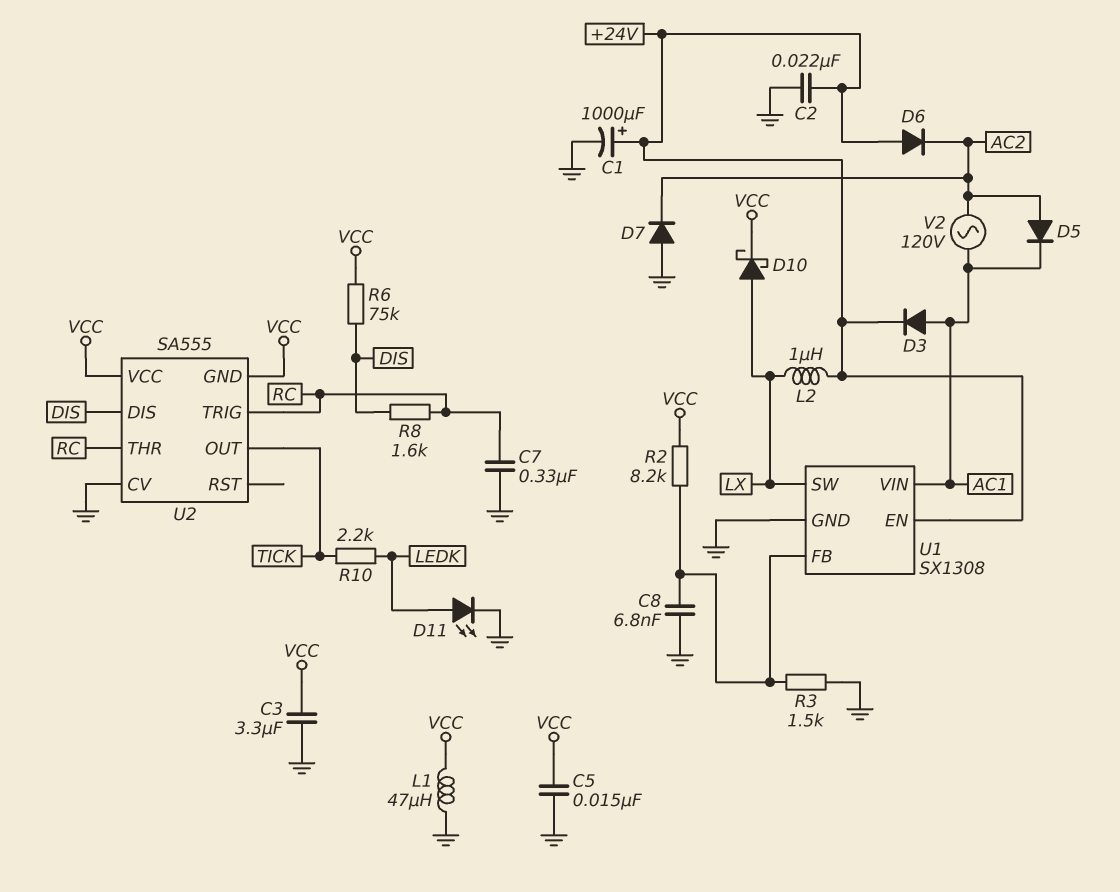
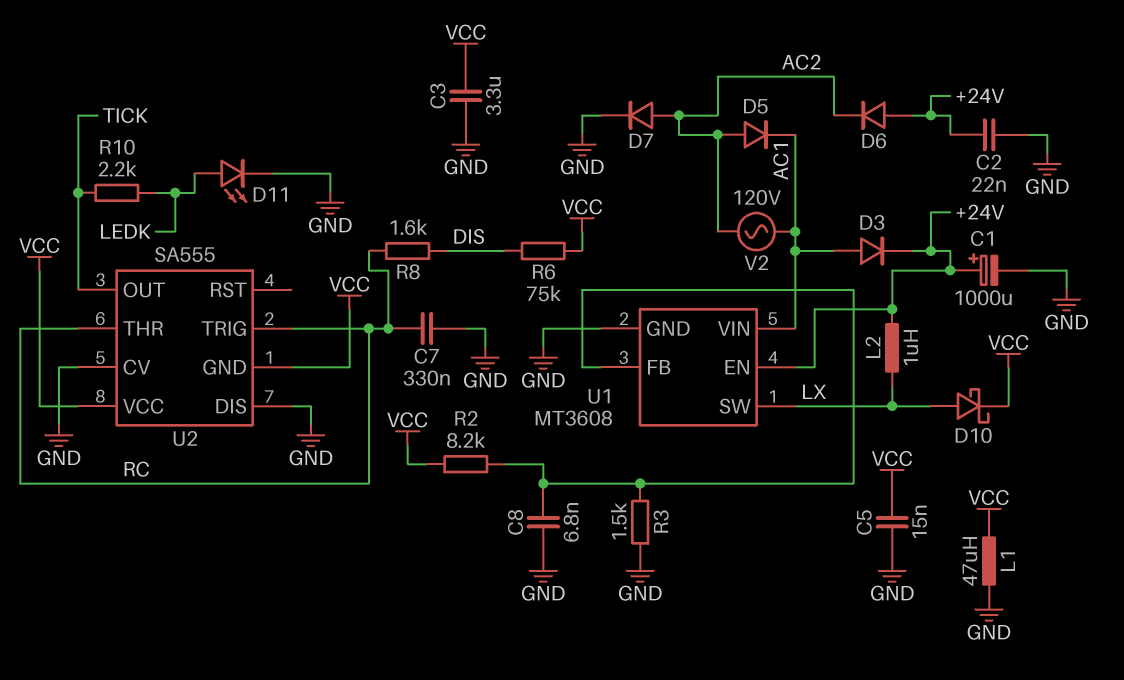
D7: diode (A GND, K AC2) -> diode (A AC2, K GND)
U1: SX1308 -> MT3608
U2 pin DIS: DIS -> GND

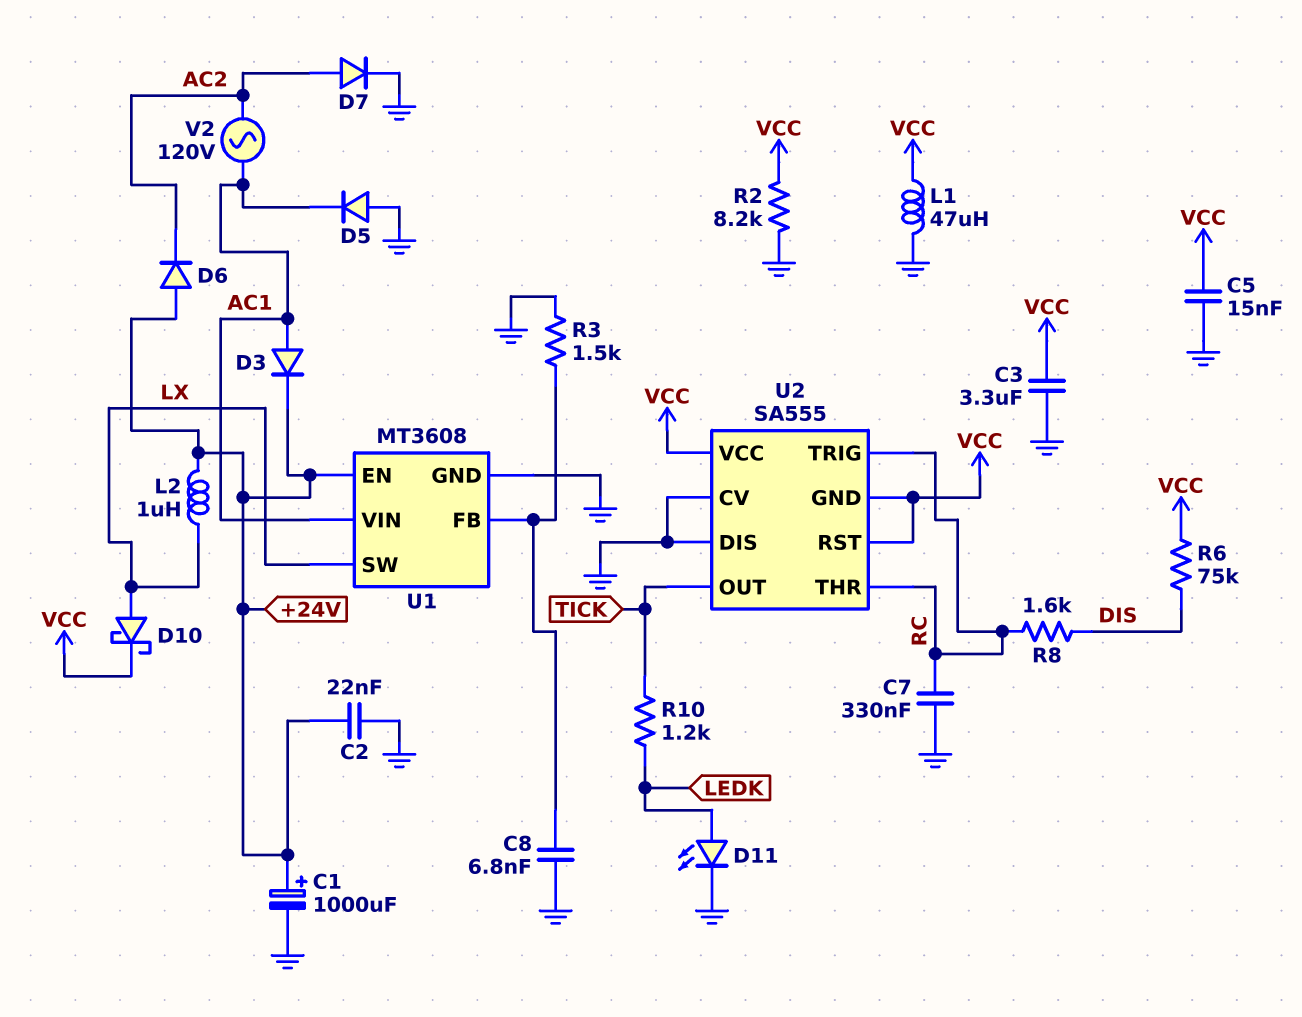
D5: diode (A AC2, K AC1) -> diode (A GND, K AC1)
R2: 8.2k (U1/FB, VCC) -> 8.2k (GND, VCC)
R10: 2.2k (LEDK, TICK) -> 1.2k (LEDK, TICK)
U2 pin RST: none -> VCC

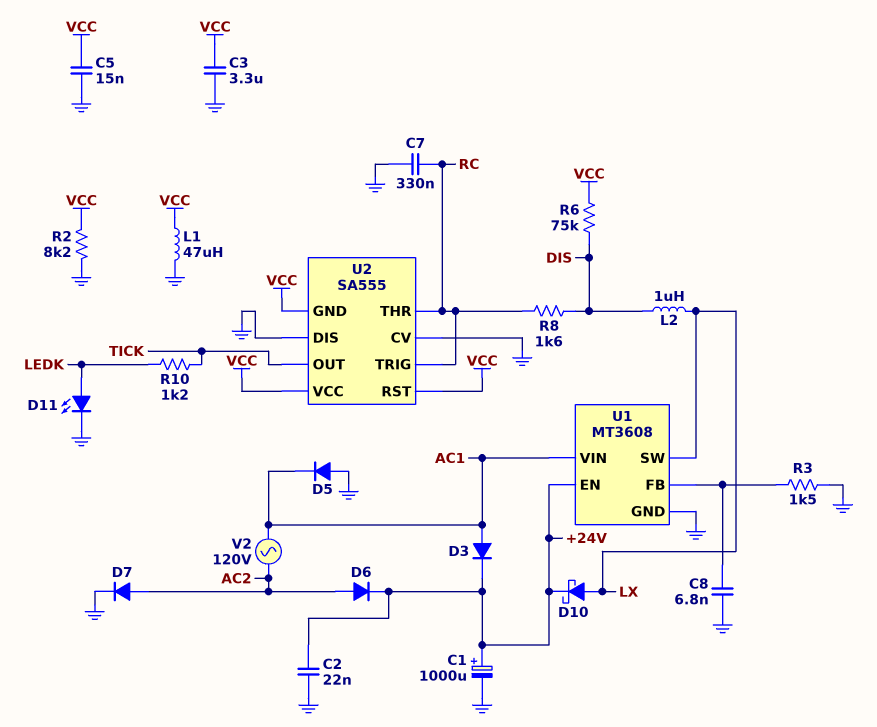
D6: diode (A +24V, K AC2) -> diode (A AC2, K +24V)
D10: schottky (A LX, K VCC) -> schottky (A LX, K +24V)
L2: 1uH (+24V, LX) -> 1uH (DIS, LX)

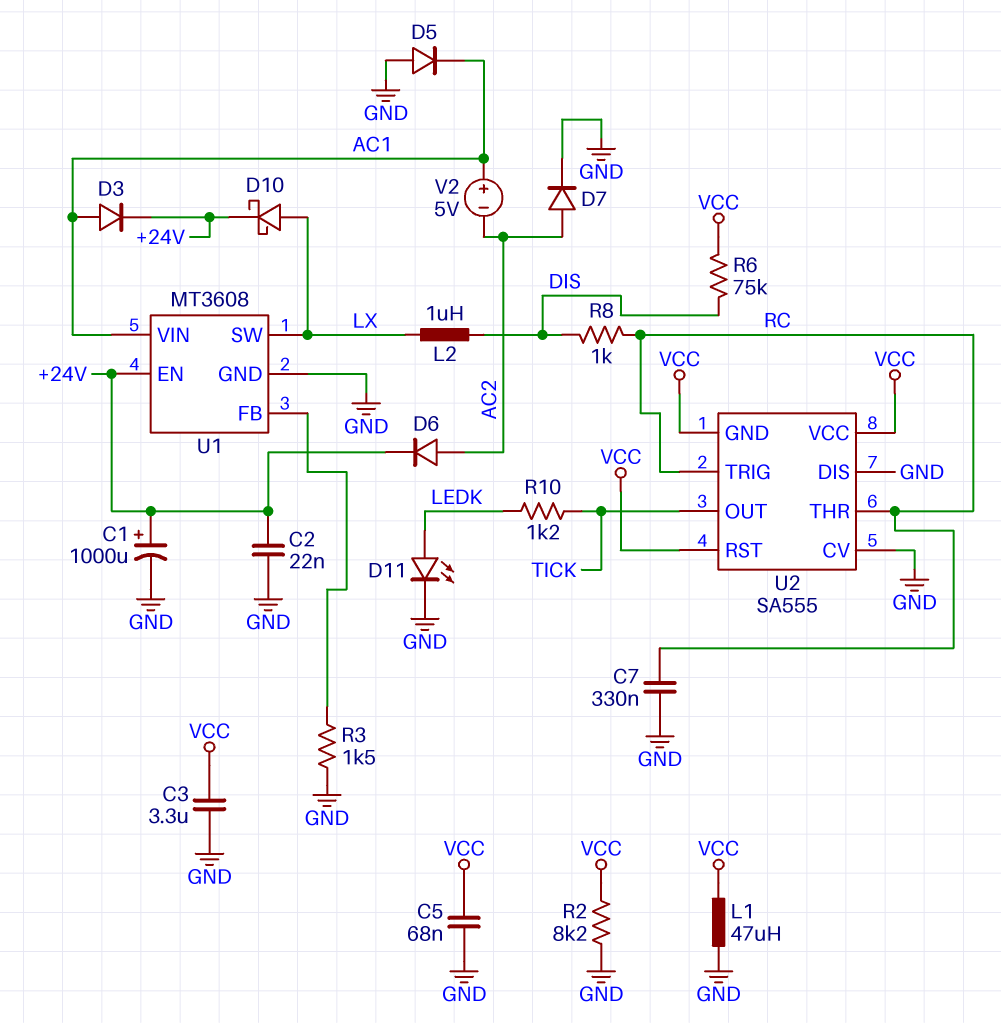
C5: 15nF (GND, VCC) -> 68nF (GND, VCC)
C8: 6.8nF (GND, U1/FB) -> none
R8: 1.6k (DIS, RC) -> 1k (DIS, RC)
V2: AC 120V (AC1, AC2) -> 5V (plus AC1, minus AC2)

